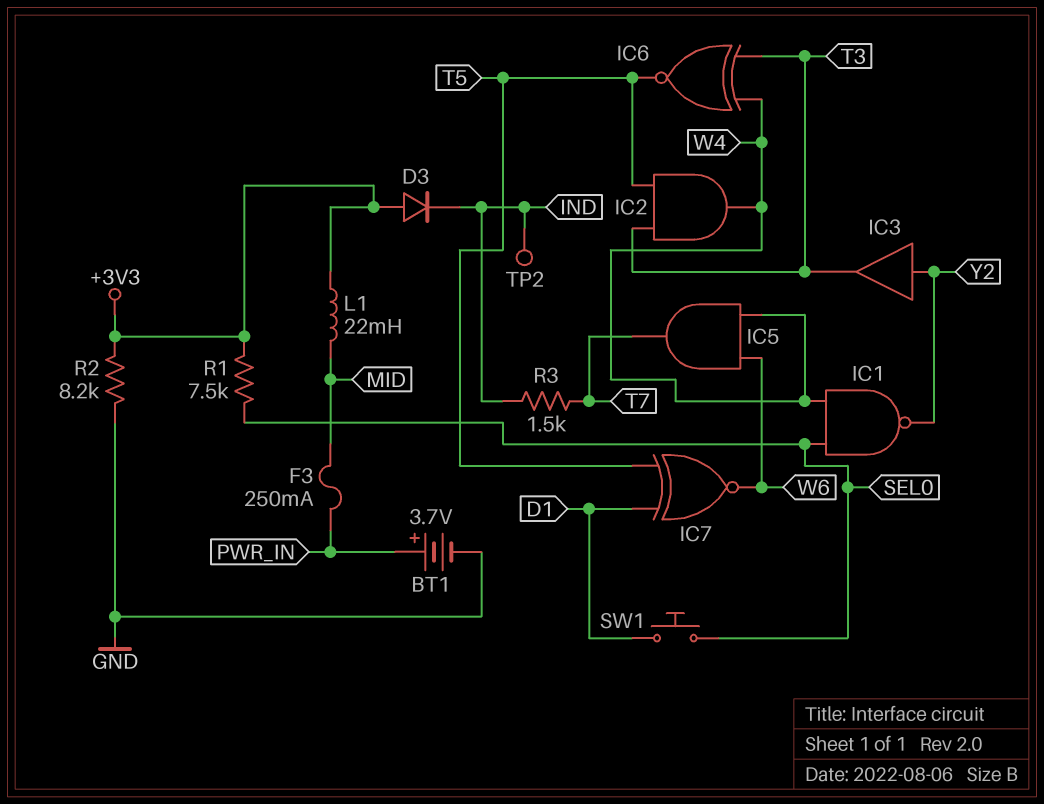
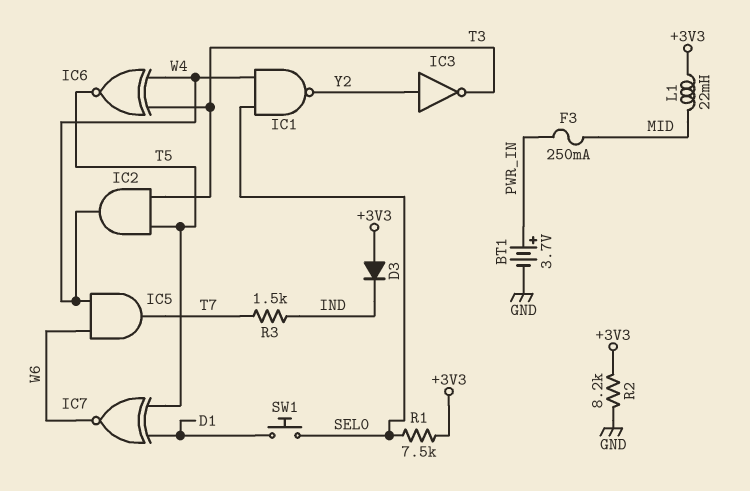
IC3: buffer (in Y2, out T3) -> NOT (in Y2, out T3)
TP2: test point (IND) -> none

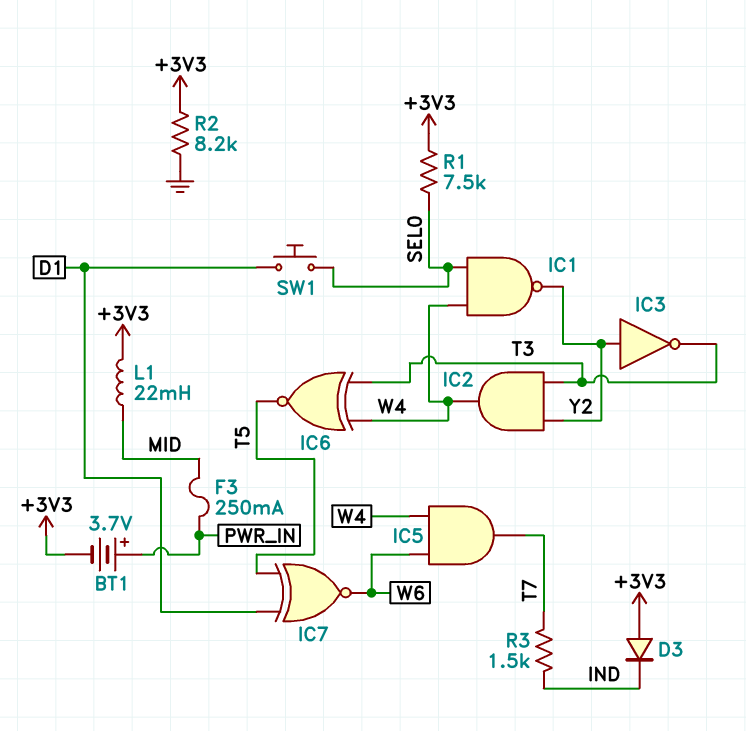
BT1: 3.7V (plus PWR_IN, minus GND) -> 3.7V (plus PWR_IN, minus +3V3)
IC2: AND (in T3, in T5, out W4) -> AND (in T3, in Y2, out W4)

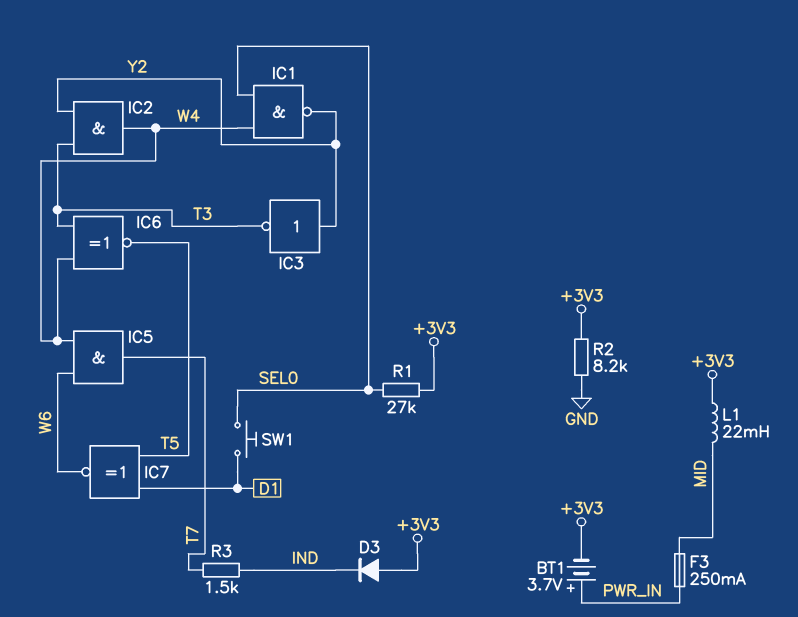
R1: 7.5k (+3V3, SEL0) -> 27k (+3V3, SEL0)

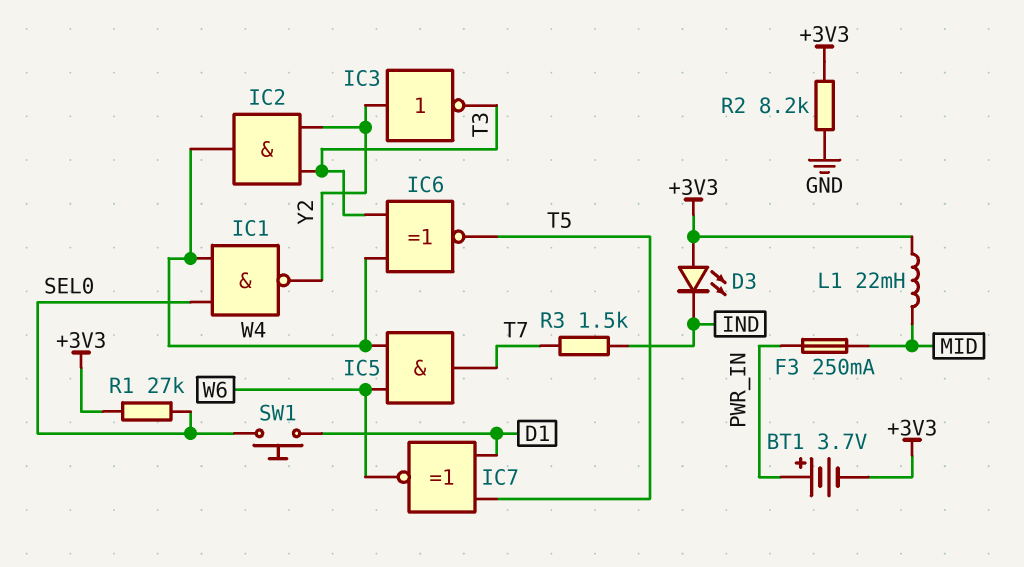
D3: diode (A +3V3, K IND) -> LED (A +3V3, K IND)

